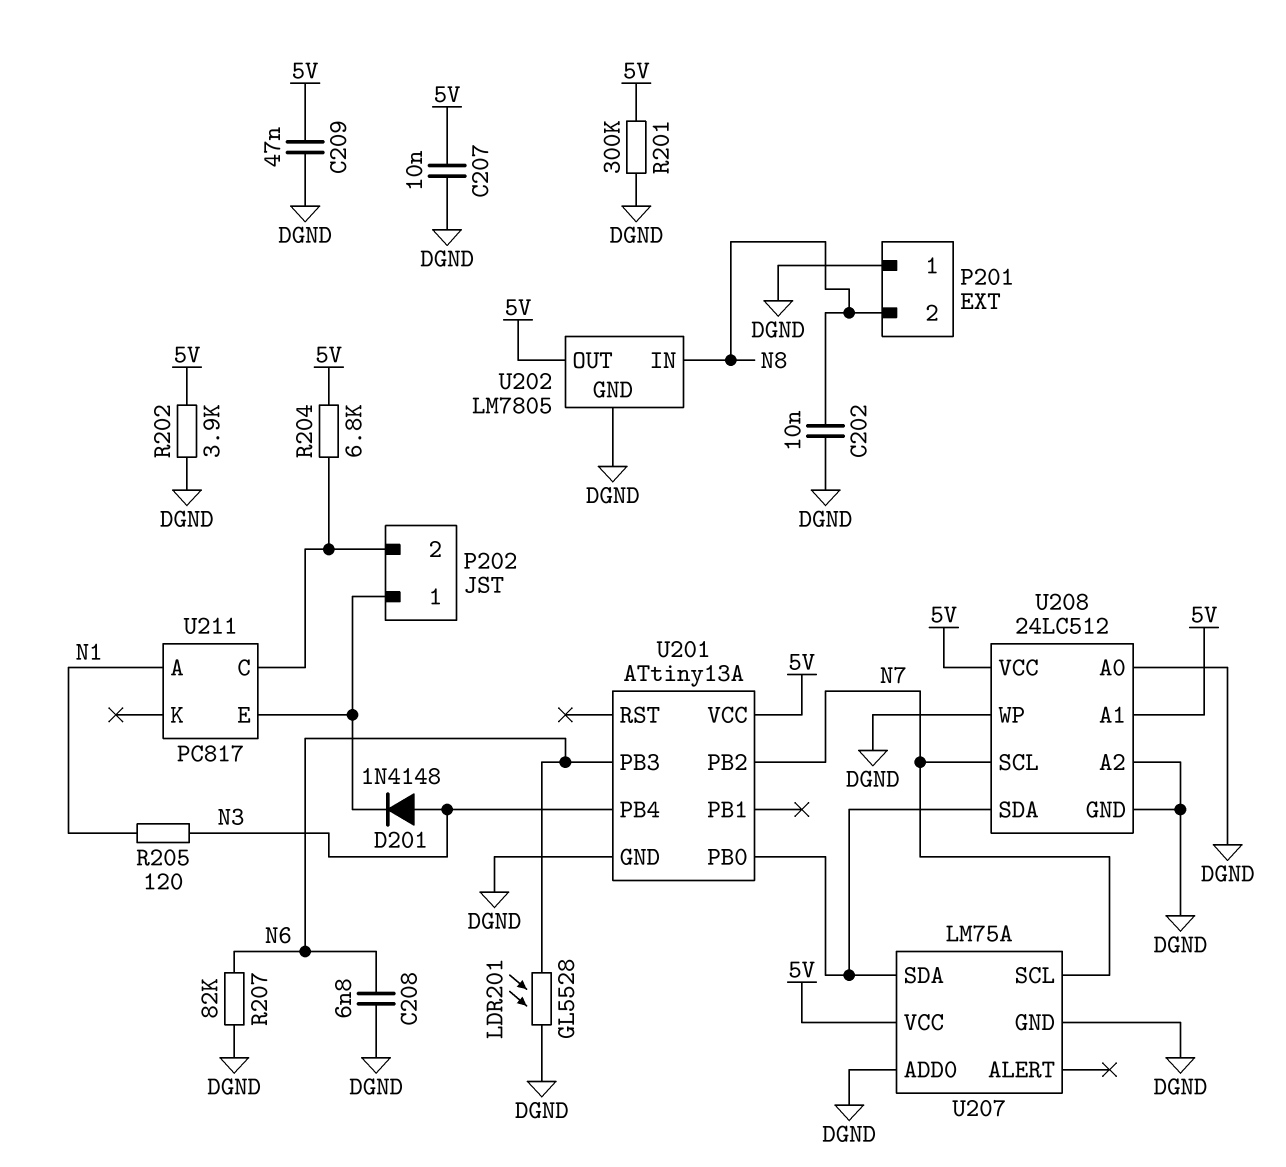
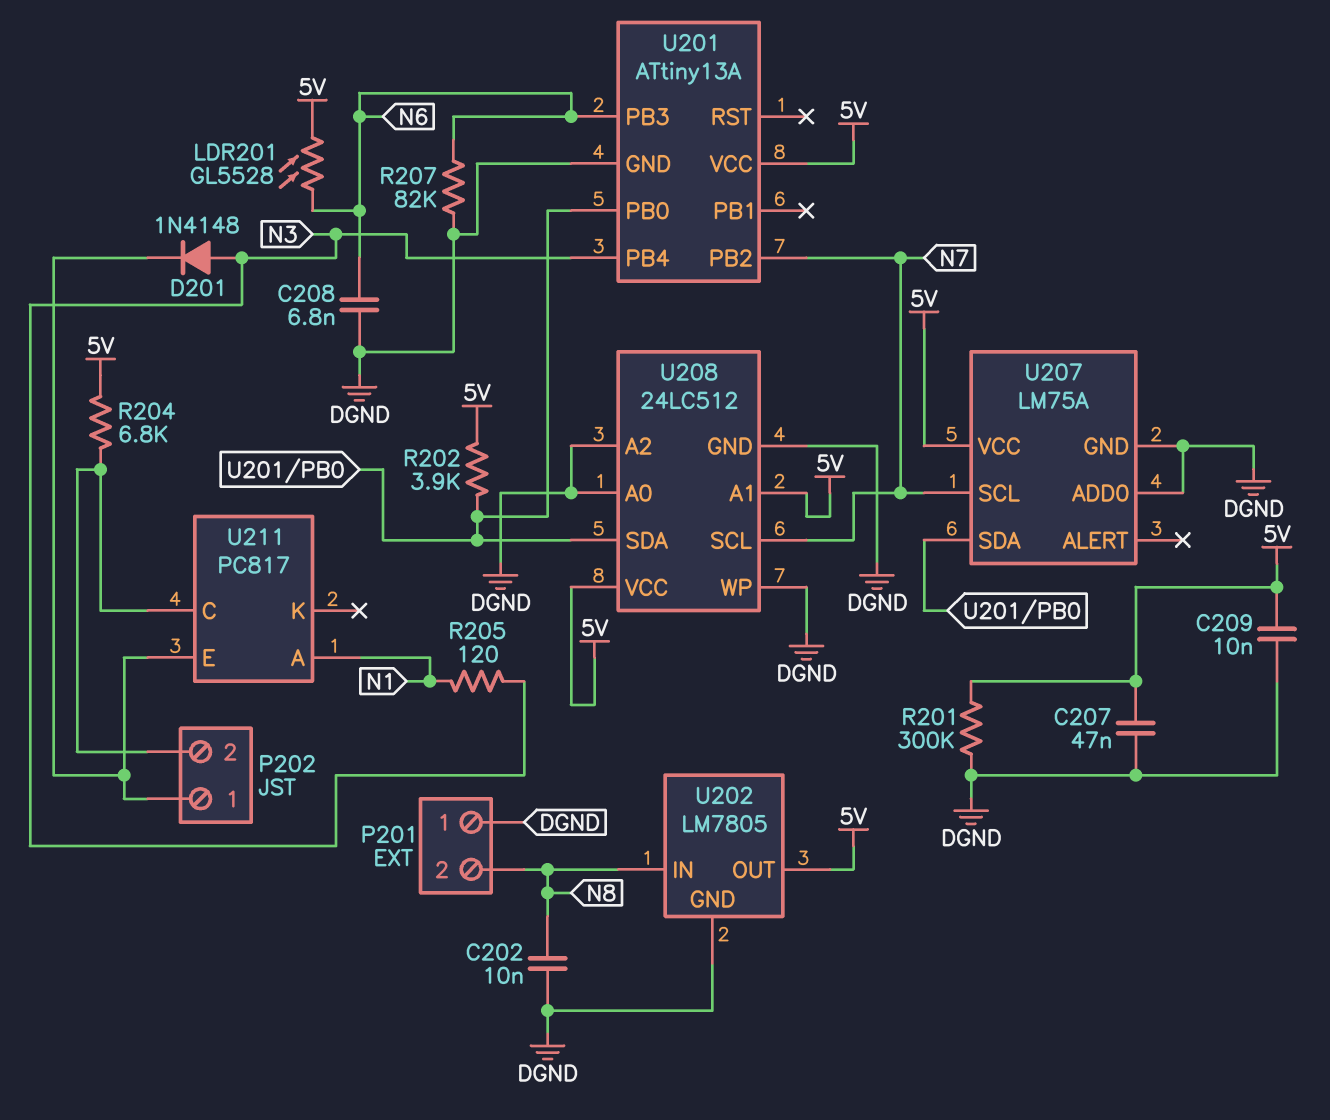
C207: 10nF (5V, DGND) -> 47nF (5V, DGND)
C209: 47nF (5V, DGND) -> 10nF (5V, DGND)
LDR201: GL5528 (DGND, N6) -> GL5528 (5V, N6)
R202: 3.9k (5V, DGND) -> 3.9k (5V, U201/PB0)

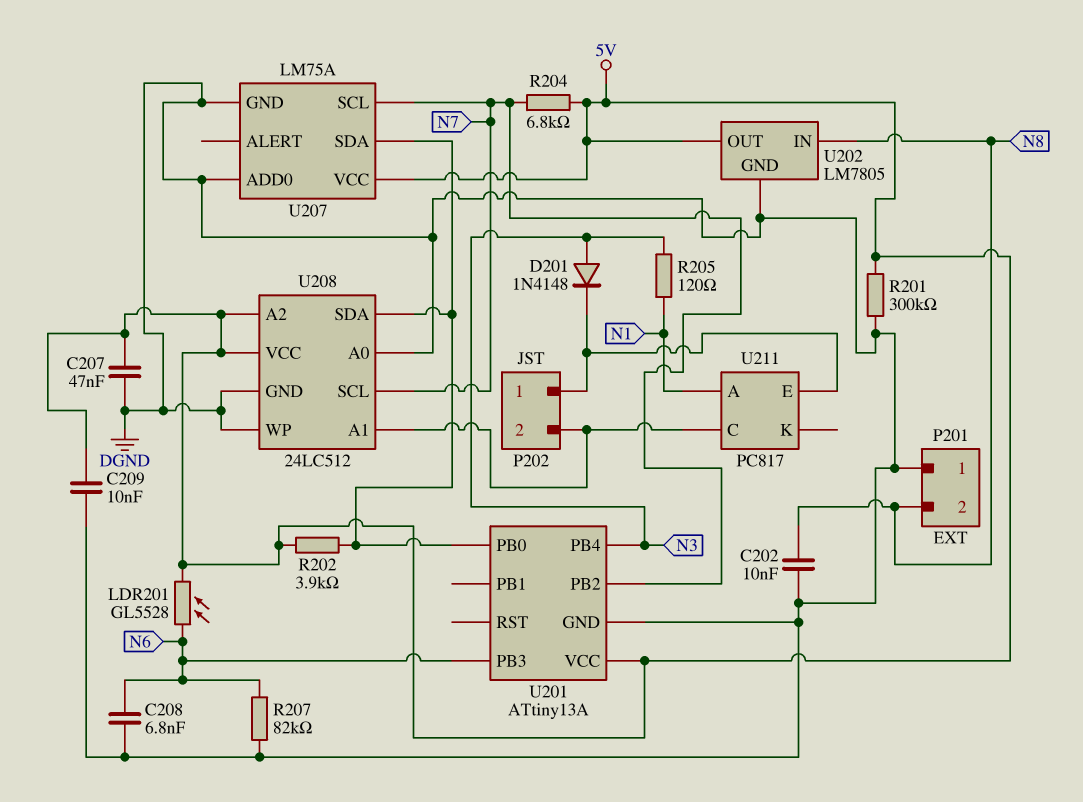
R204: 6.8k (5V, P202/2) -> 6.8k (5V, N7)
U208 pin A1: 5V -> P202/2
U208 pin A2: DGND -> 5V

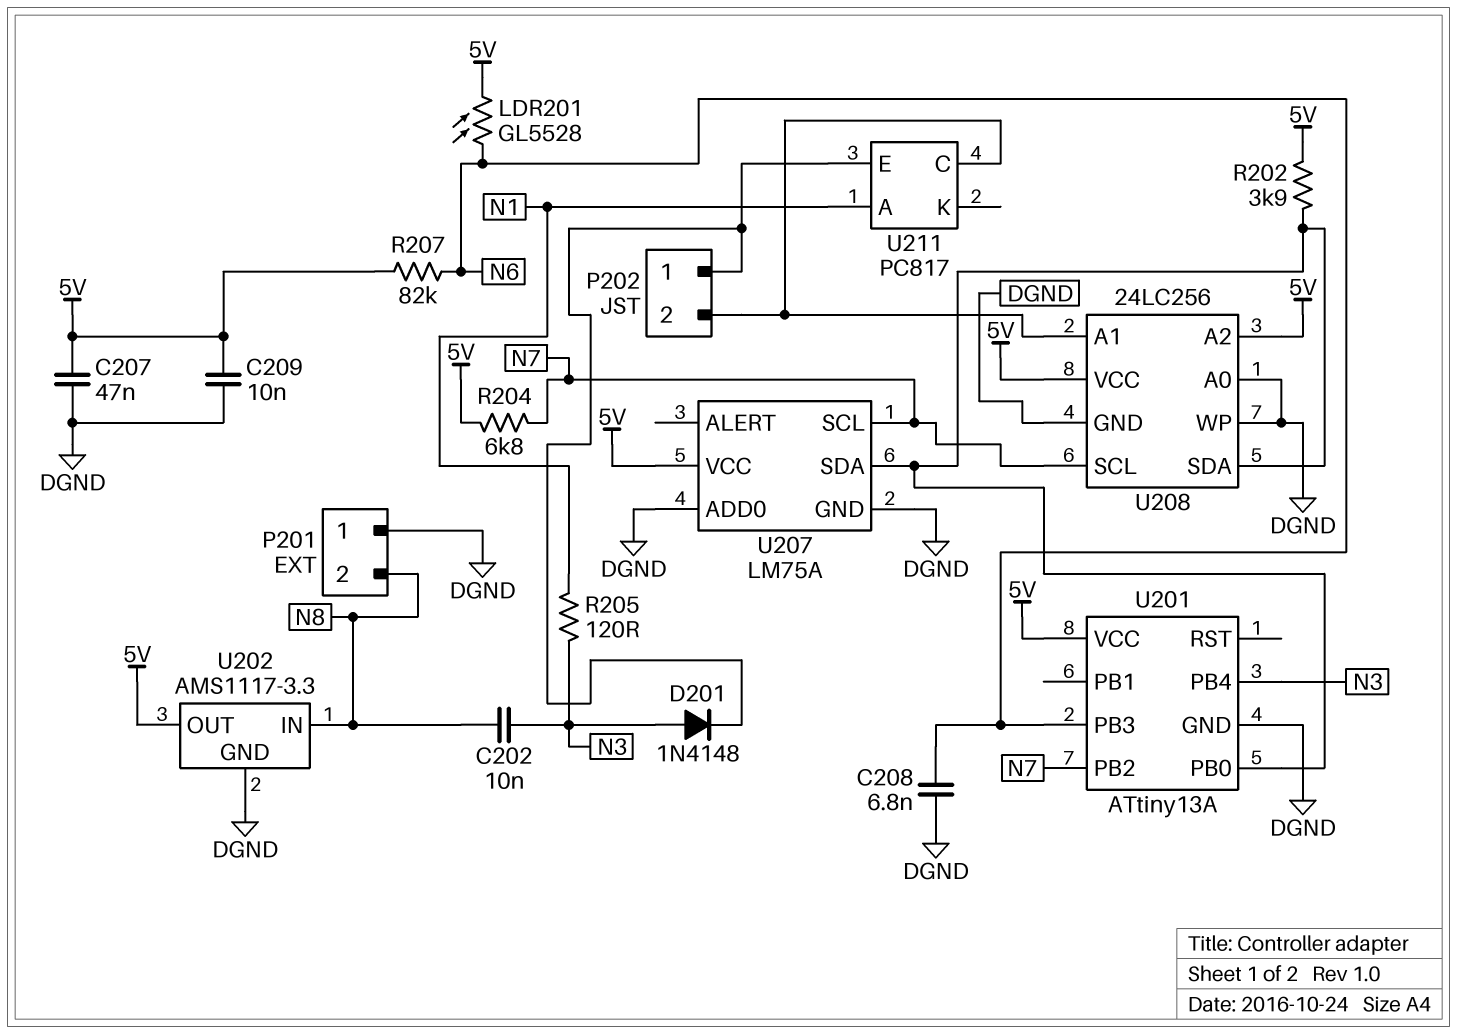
C202: 10nF (DGND, N8) -> 10nF (N3, N8)
R201: 300k (5V, DGND) -> none
R207: 82k (DGND, N6) -> 82k (5V, N6)
U202: LM7805 -> AMS1117-3.3
U208: 24LC512 -> 24LC256

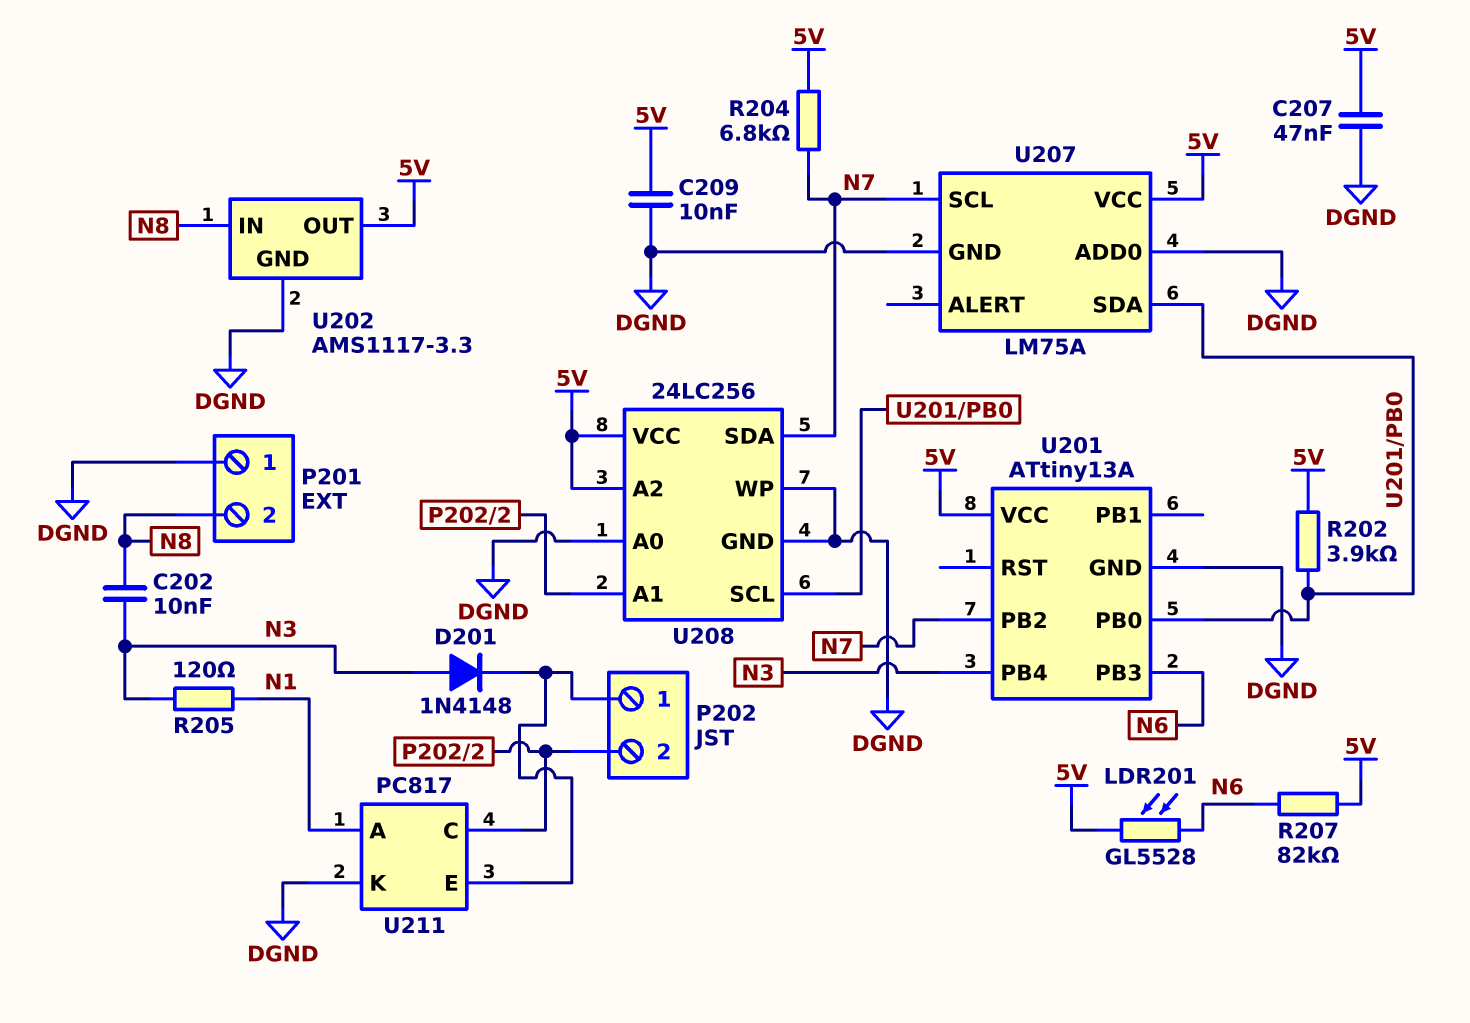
C208: 6.8nF (DGND, N6) -> none
U208 pin SCL: N7 -> U201/PB0
U208 pin SDA: U201/PB0 -> N7
U211 pin K: none -> DGND

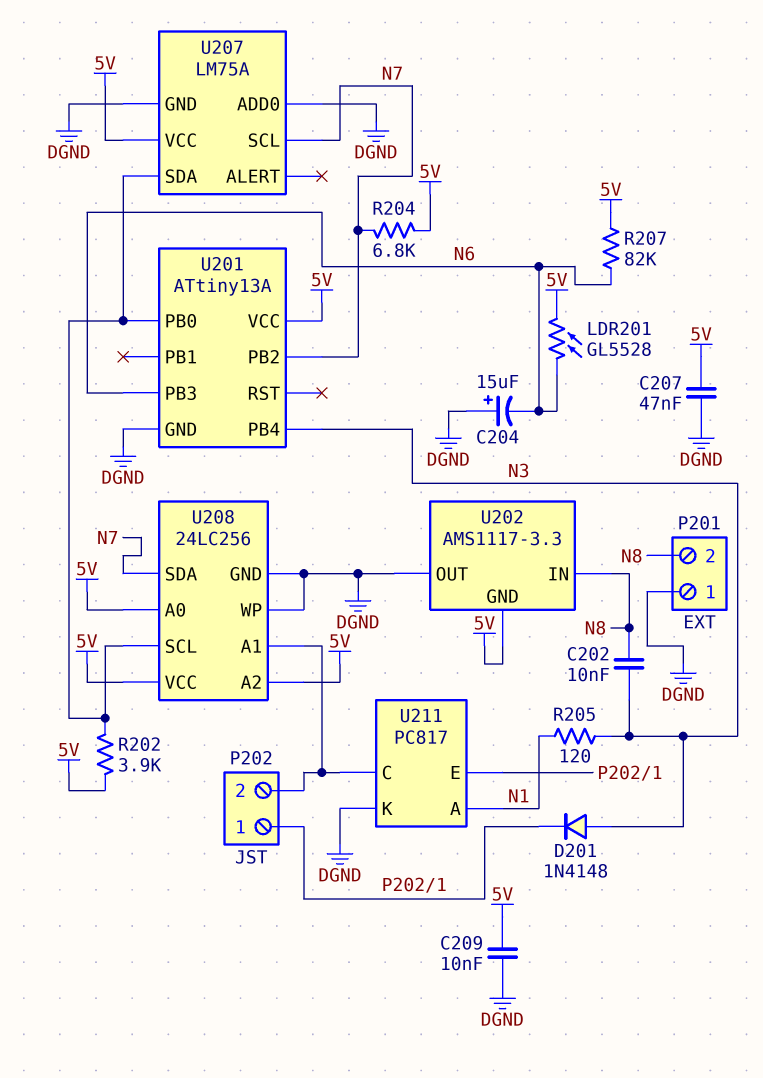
C204: none -> 15uF (plus DGND, minus N6)
U202 pin GND: DGND -> 5V
U202 pin OUT: 5V -> DGND
U208 pin A0: DGND -> 5V

